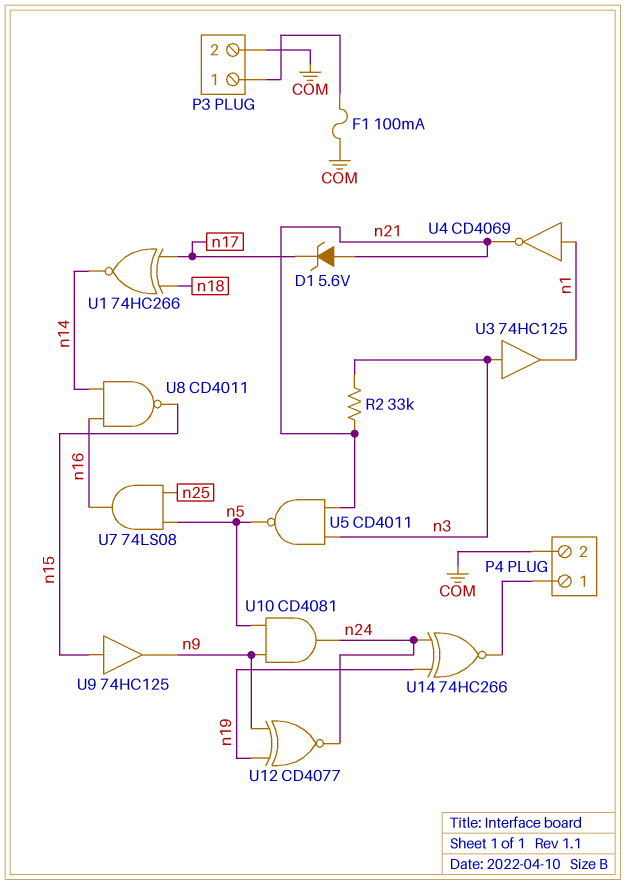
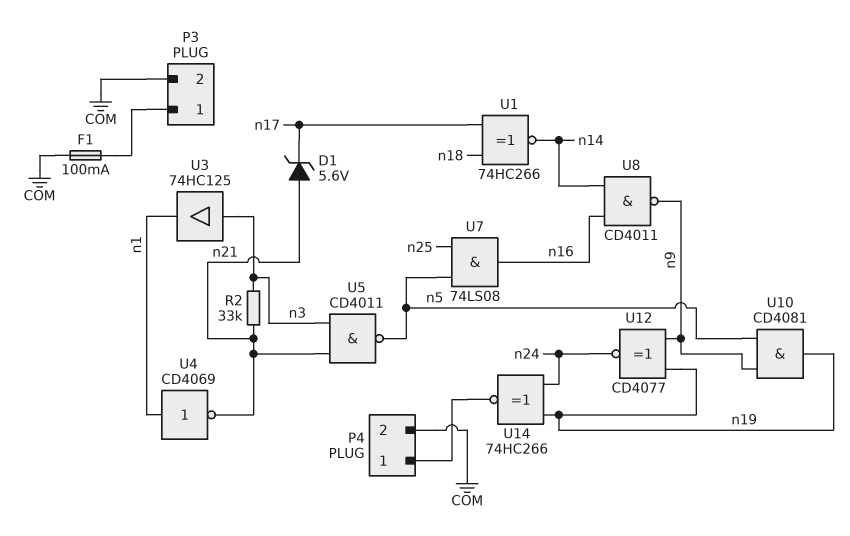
U8: NAND CD4011 (in n14, in n16, out n15) -> NAND CD4011 (in n14, in n16, out n9)
U9: buffer 74HC125 (in n15, out n9) -> none
U10: AND CD4081 (in n5, in n9, out n24) -> AND CD4081 (in n5, in n9, out n19)

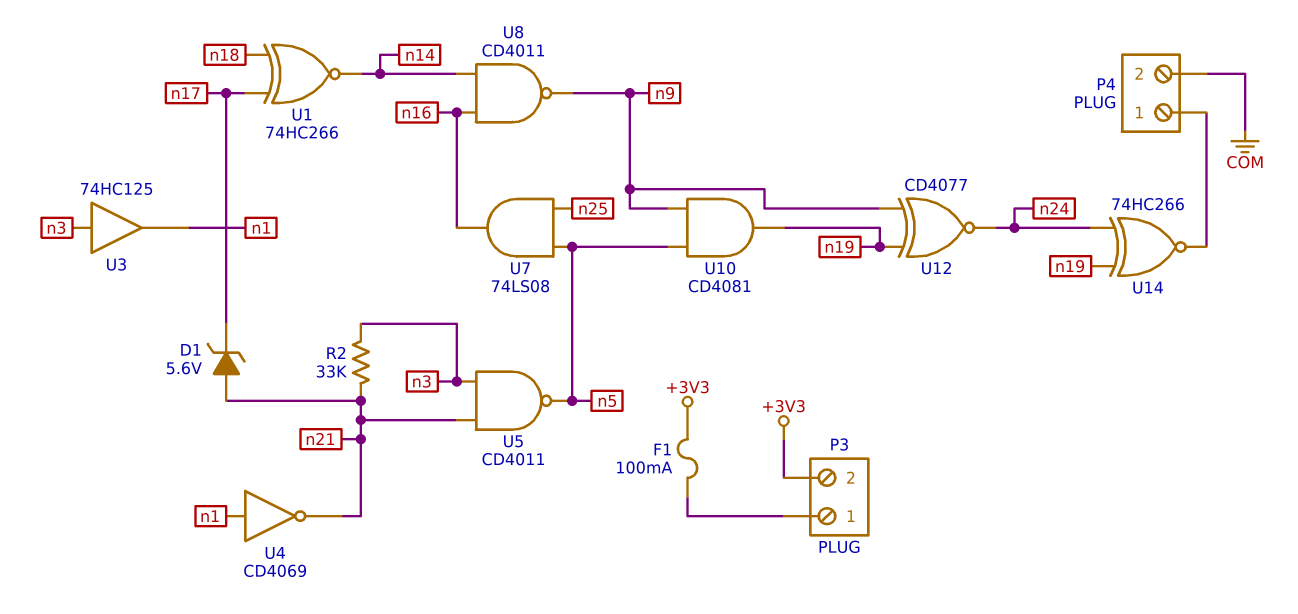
F1: 100mA (COM, P3/1) -> 100mA (+3V3, P3/1)
P3 pin 2: COM -> +3V3

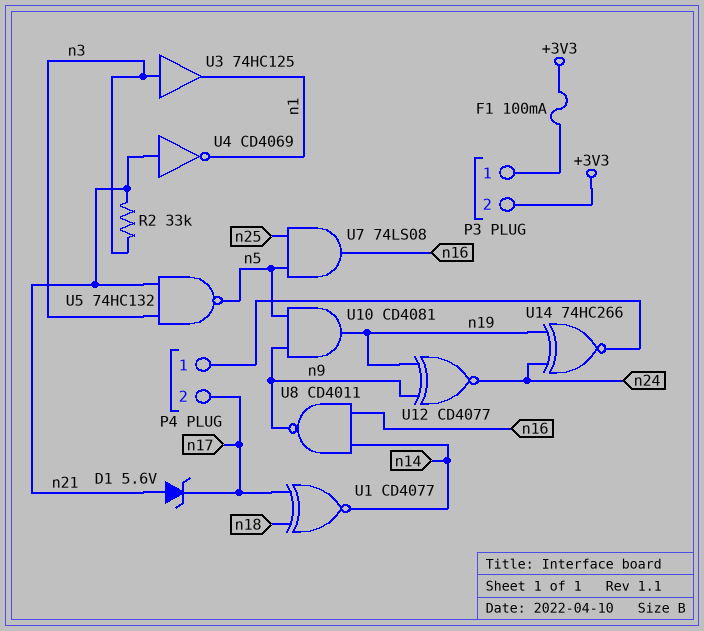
P4 pin 2: COM -> n17
U1: XNOR 74HC266 (in n17, in n18, out n14) -> XNOR CD4077 (in n17, in n18, out n14)
U4: NOT CD4069 (in n1, out n21) -> NOT CD4069 (in n21, out n1)
U5: NAND CD4011 (in n3, in n21, out n5) -> NAND 74HC132 (in n3, in n21, out n5)

